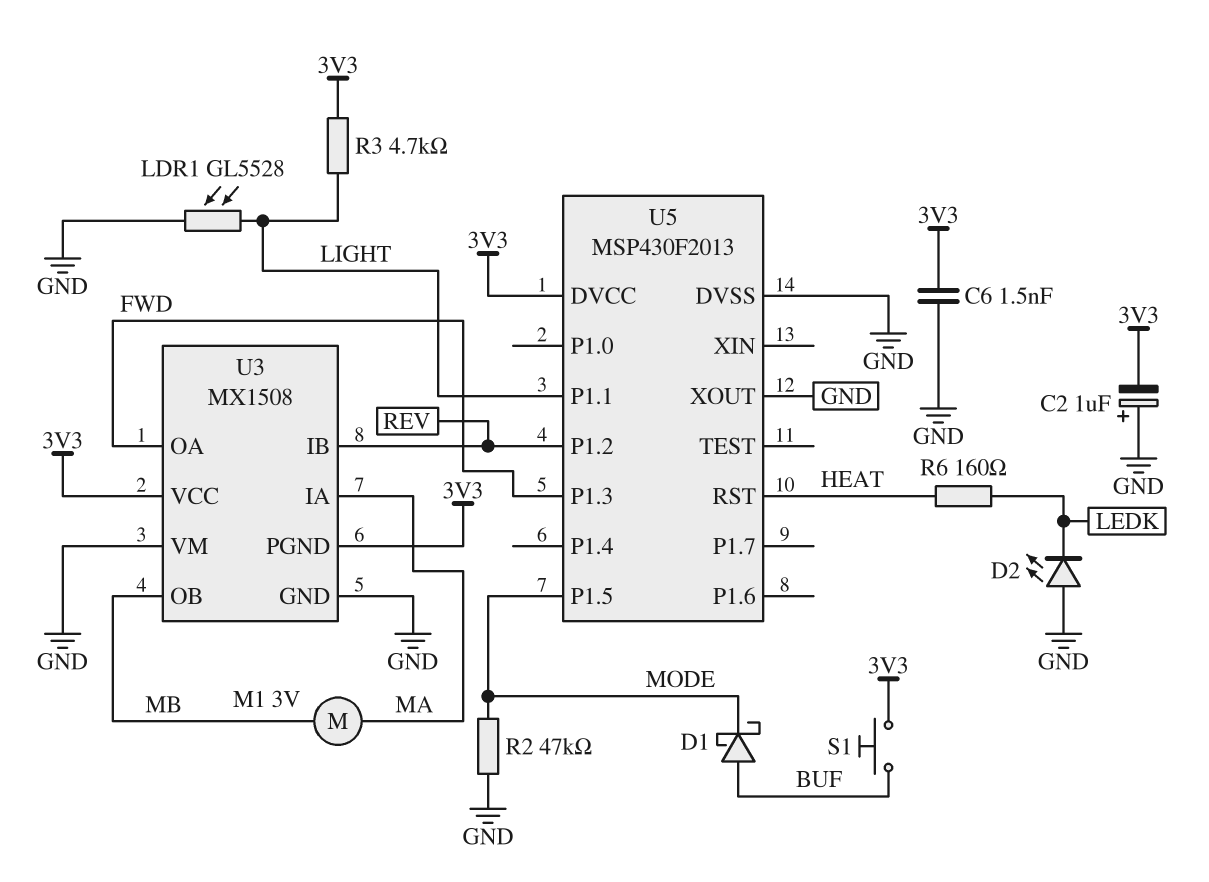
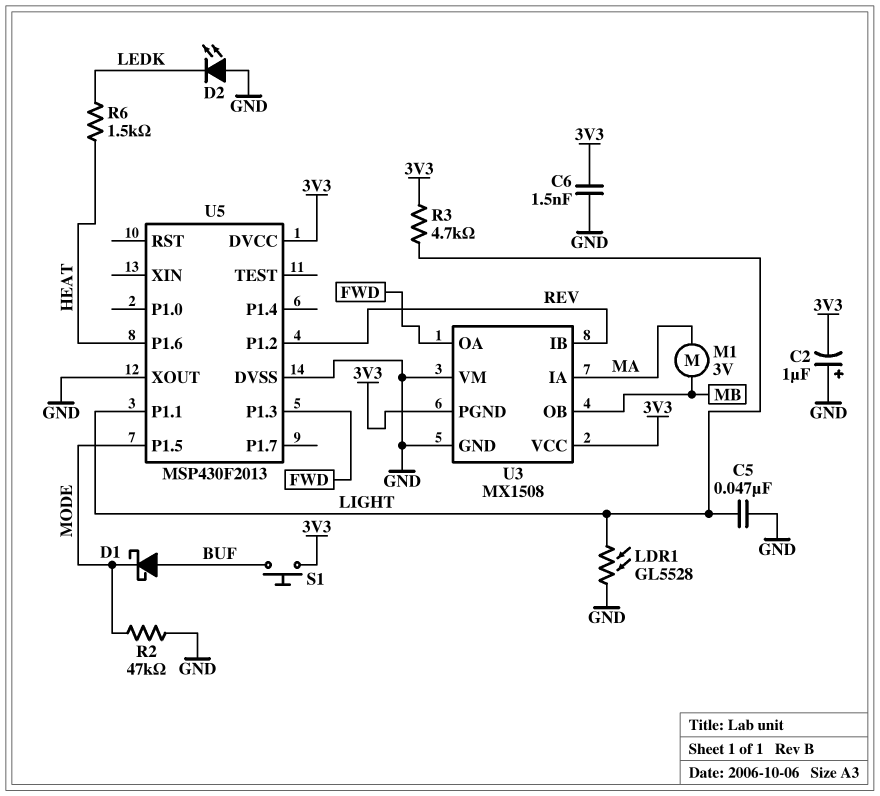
C5: none -> 47nF (GND, LIGHT)
R6: 160 (HEAT, LEDK) -> 1.5k (HEAT, LEDK)
U5 pin P1.6: none -> HEAT
U5 pin RST: HEAT -> none

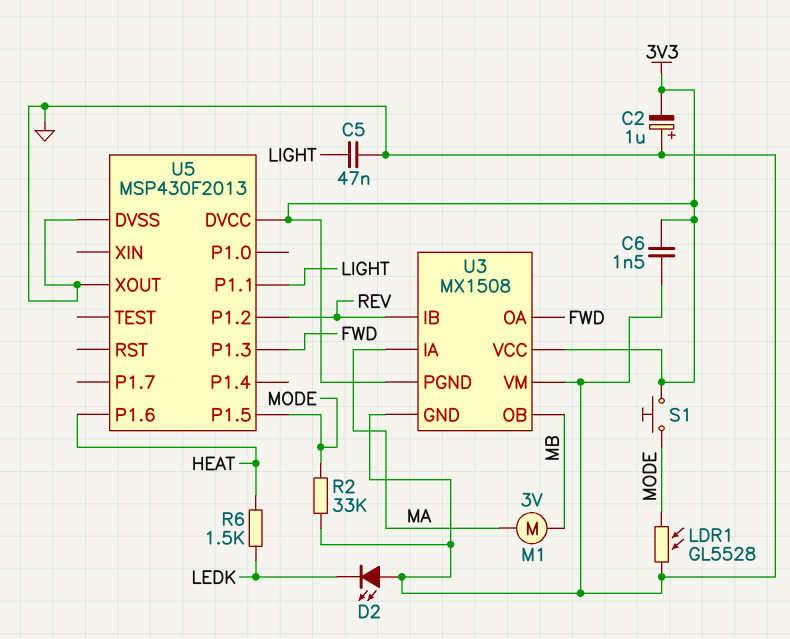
D1: schottky (A BUF, K MODE) -> none
LDR1: GL5528 (GND, LIGHT) -> GL5528 (GND, MODE)
R2: 47k (GND, MODE) -> 33k (GND, MODE)
R3: 4.7k (3V3, LIGHT) -> none
S1: button (3V3, BUF) -> button (3V3, MODE)

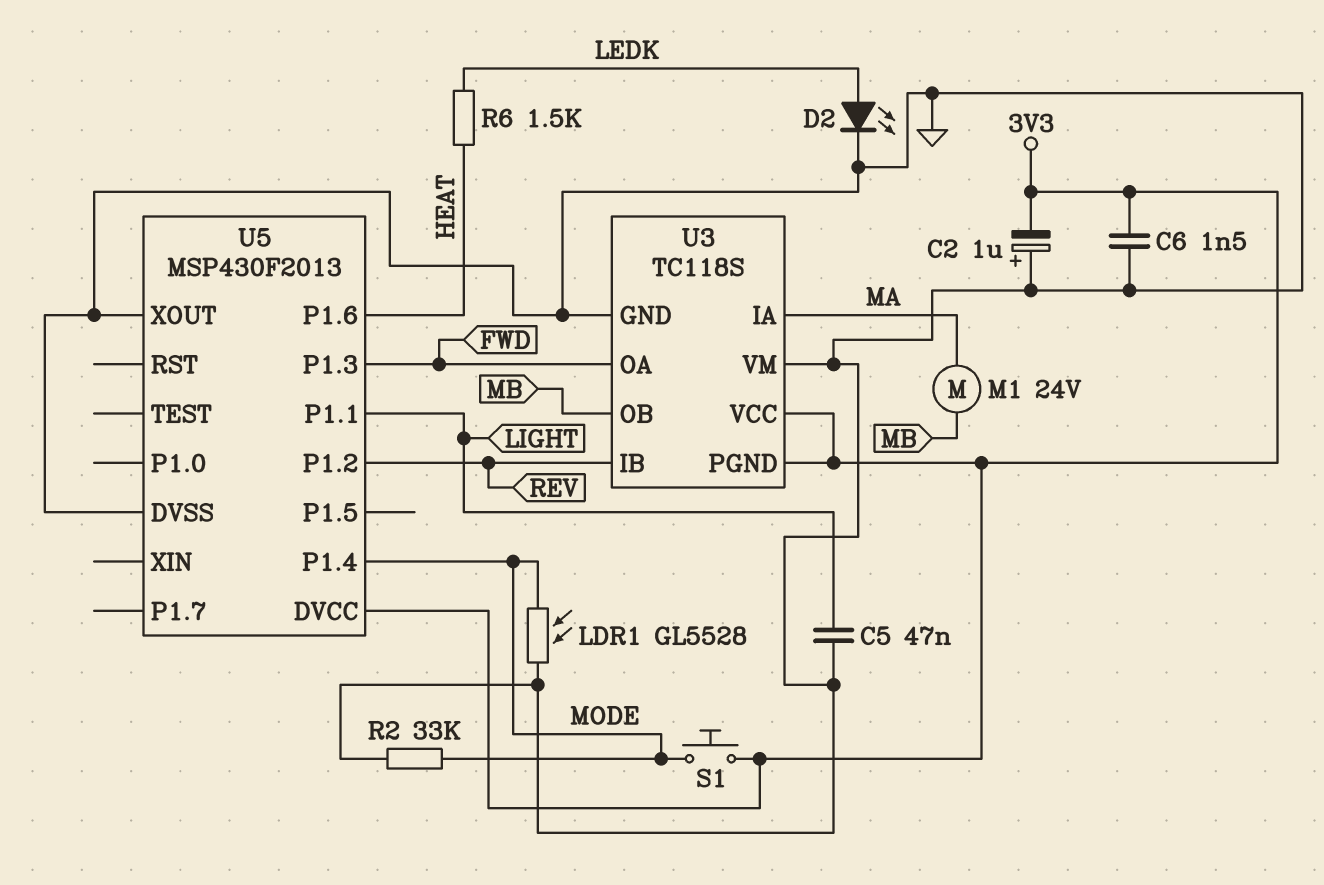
D2: LED (A GND, K LEDK) -> LED (A LEDK, K GND)
M1: motor 3V (MA, MB) -> motor 24V (MA, MB)
U3: MX1508 -> TC118S
U5 pin P1.4: none -> MODE
U5 pin P1.5: MODE -> none

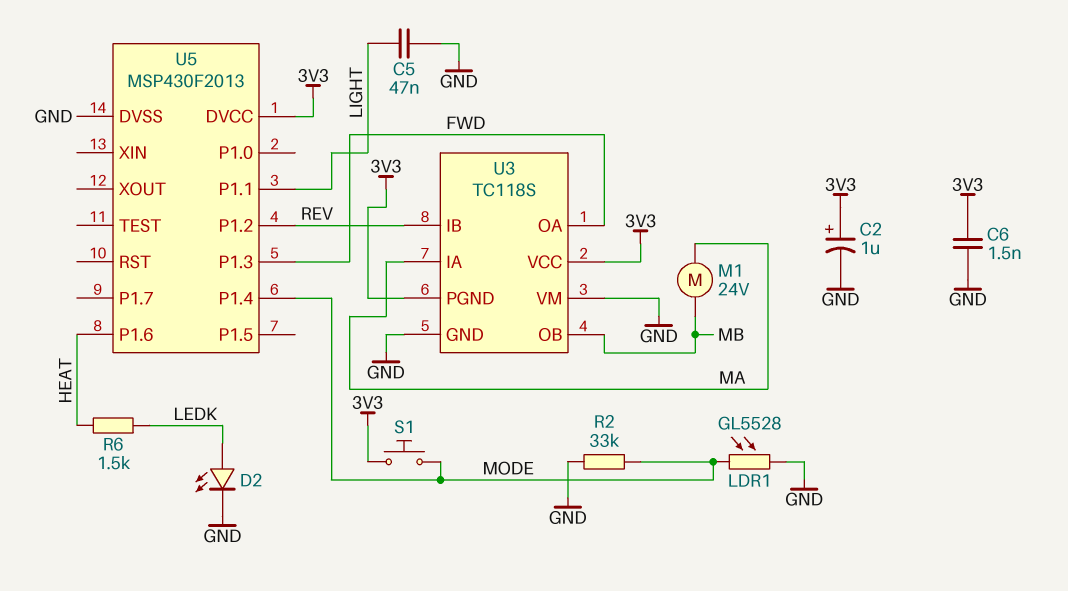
C2: 1uF (plus GND, minus 3V3) -> 1uF (plus 3V3, minus GND)
U5 pin XOUT: GND -> none

